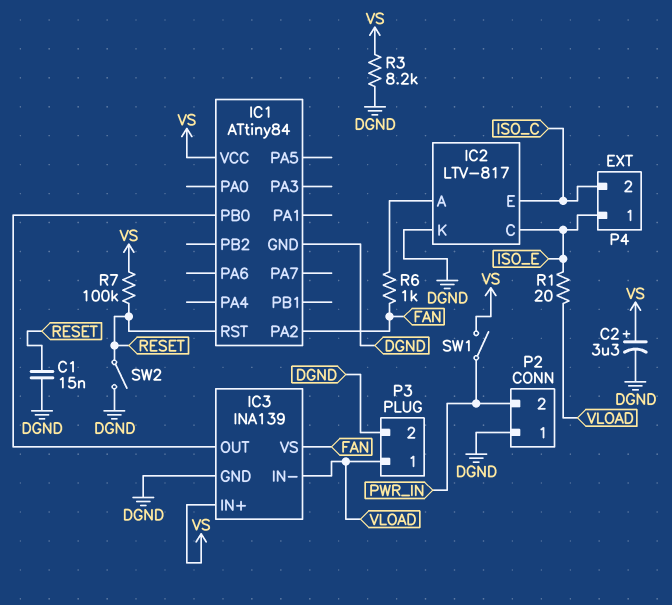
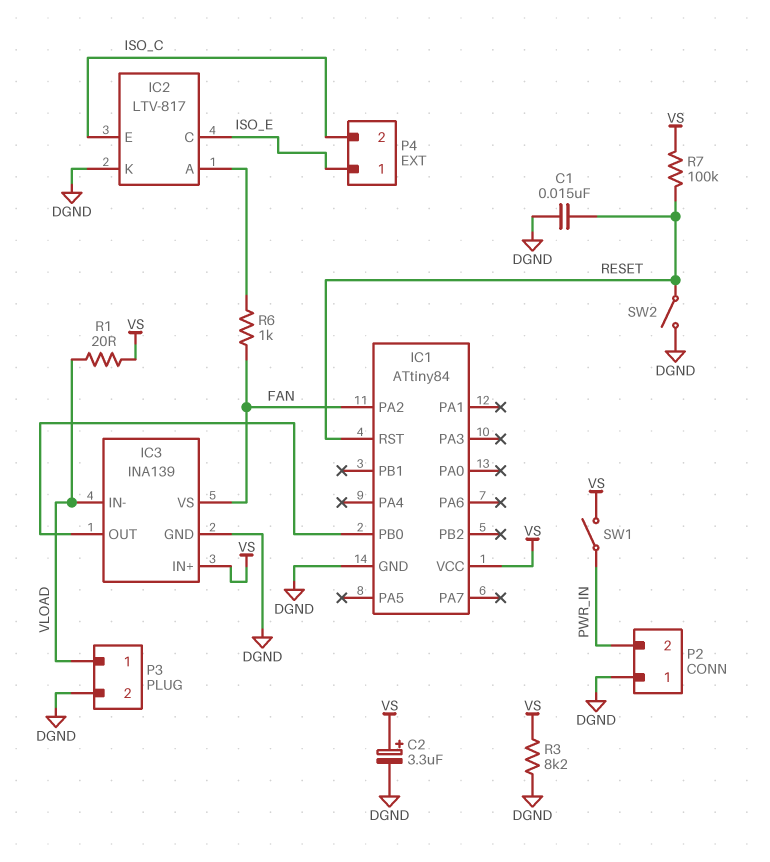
R1: 20 (ISO_E, VLOAD) -> 20 (VLOAD, VS)

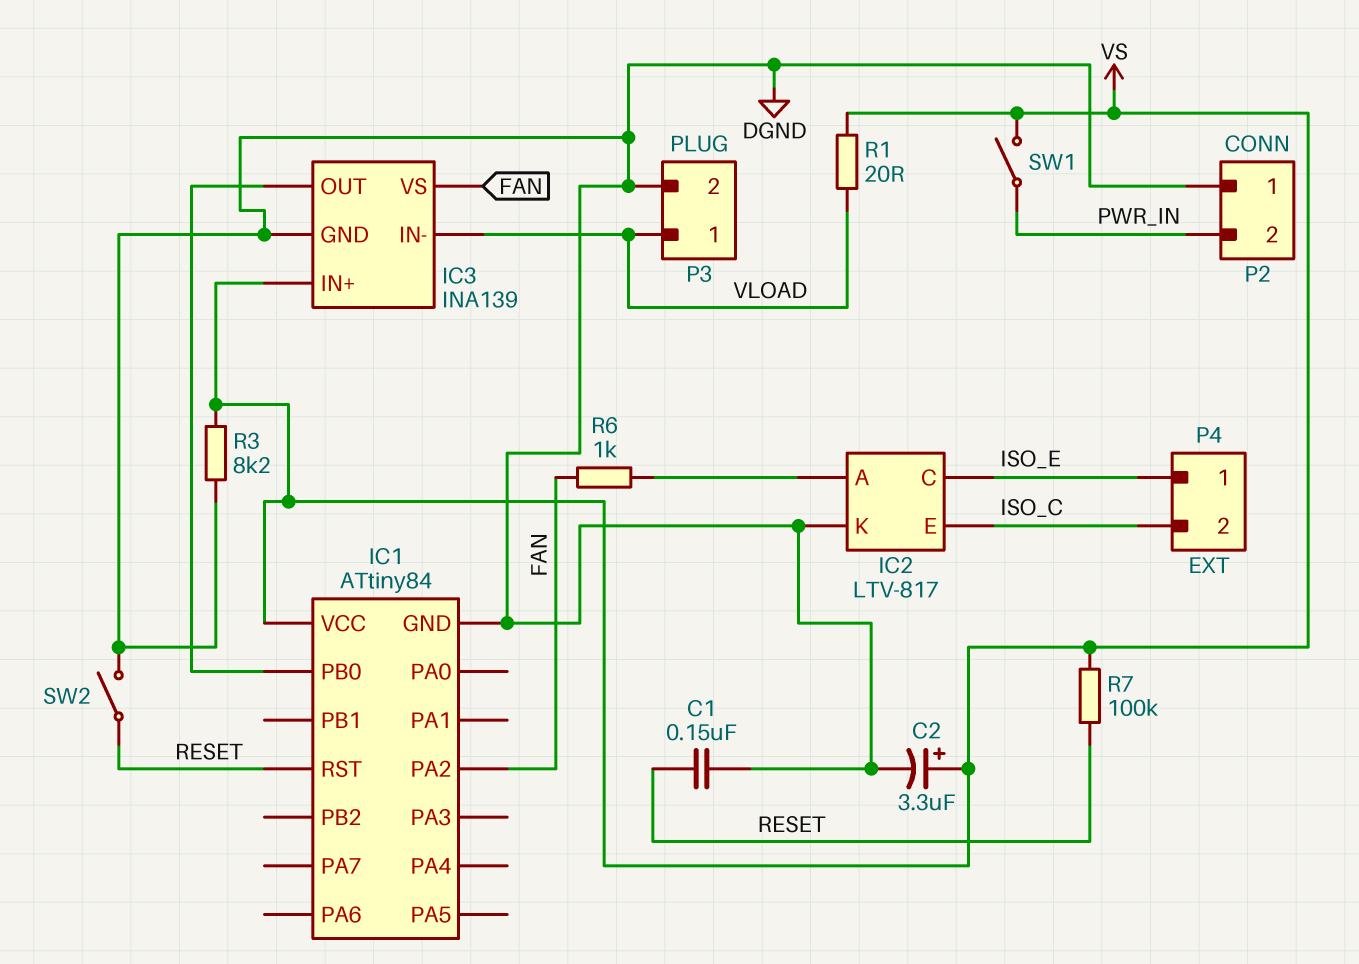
C1: 15nF (DGND, RESET) -> 150nF (DGND, RESET)

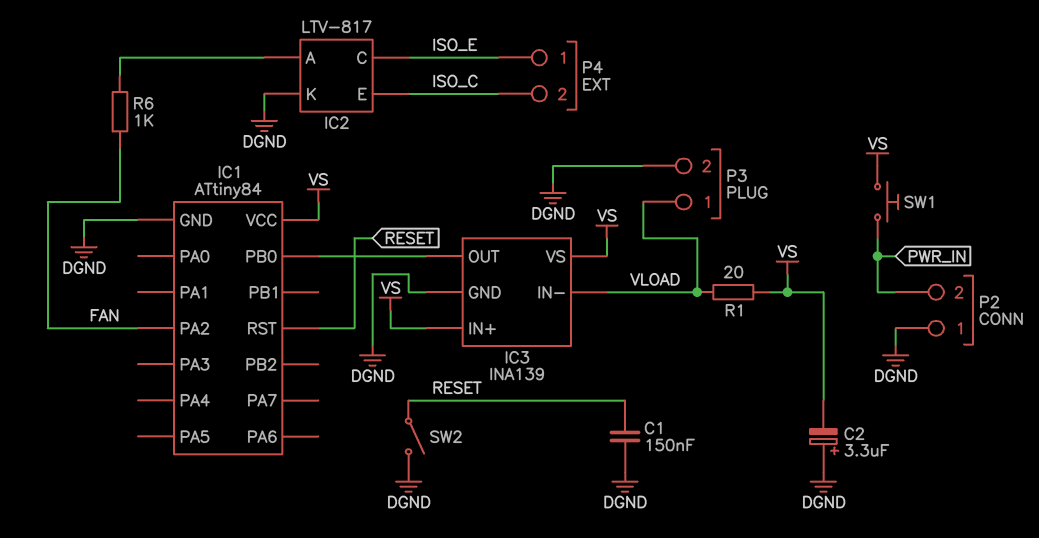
C2: 3.3uF (plus VS, minus DGND) -> 3.3uF (plus DGND, minus VS)
IC3 pin VS: FAN -> VS
R3: 8.2k (DGND, VS) -> none
R7: 100k (RESET, VS) -> none
SW1: switch (PWR_IN, VS) -> button (PWR_IN, VS)

